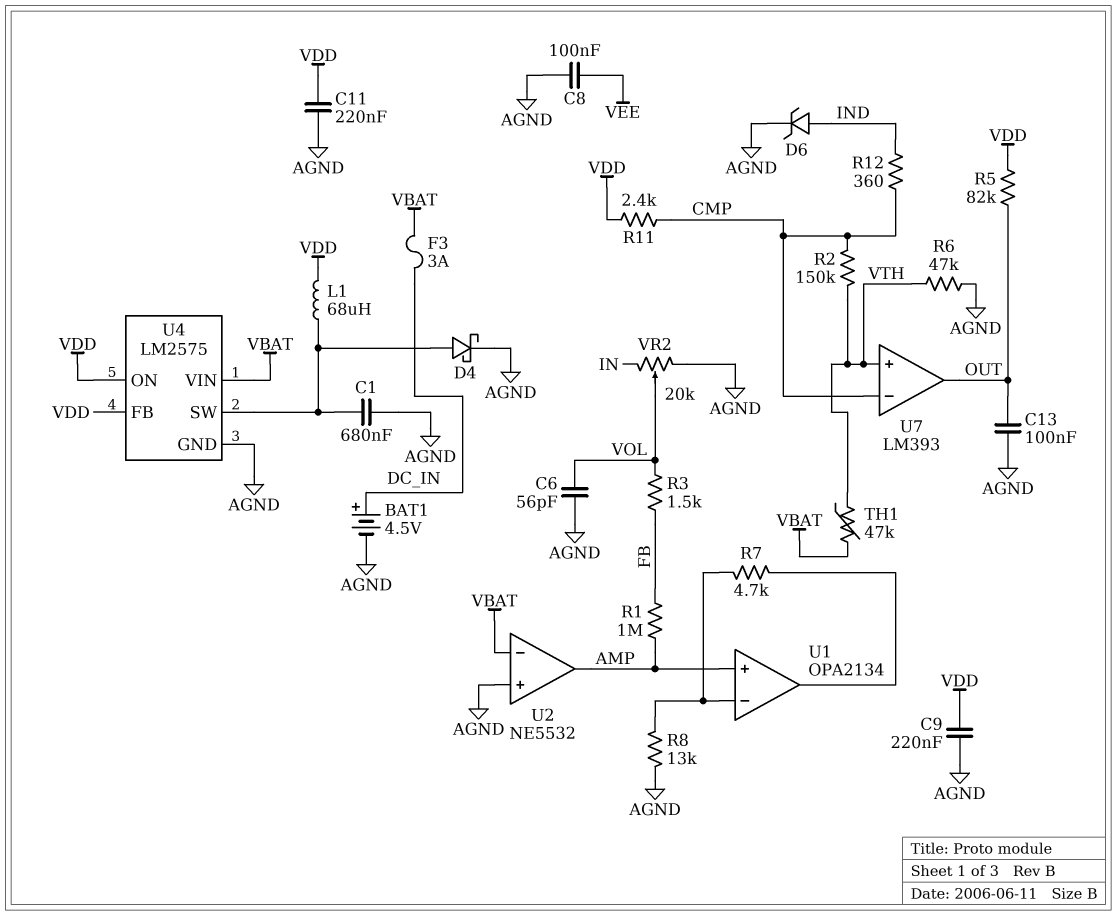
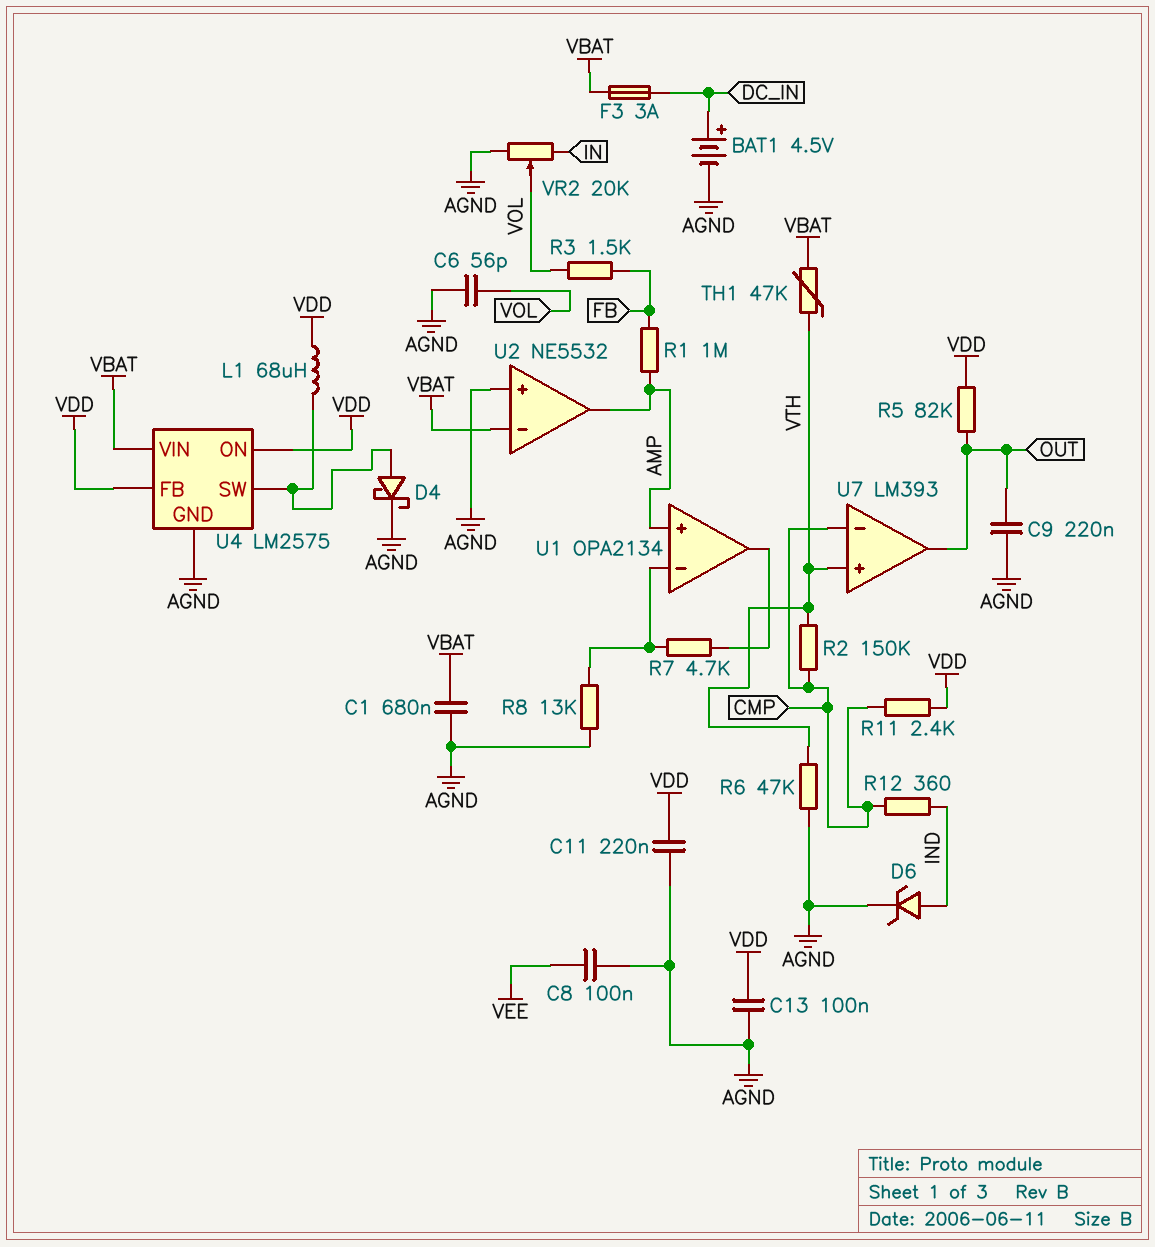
C1: 680nF (AGND, U4/SW) -> 680nF (AGND, VBAT)
C9: 220nF (AGND, VDD) -> 220nF (AGND, OUT)
C13: 100nF (AGND, OUT) -> 100nF (AGND, VDD)

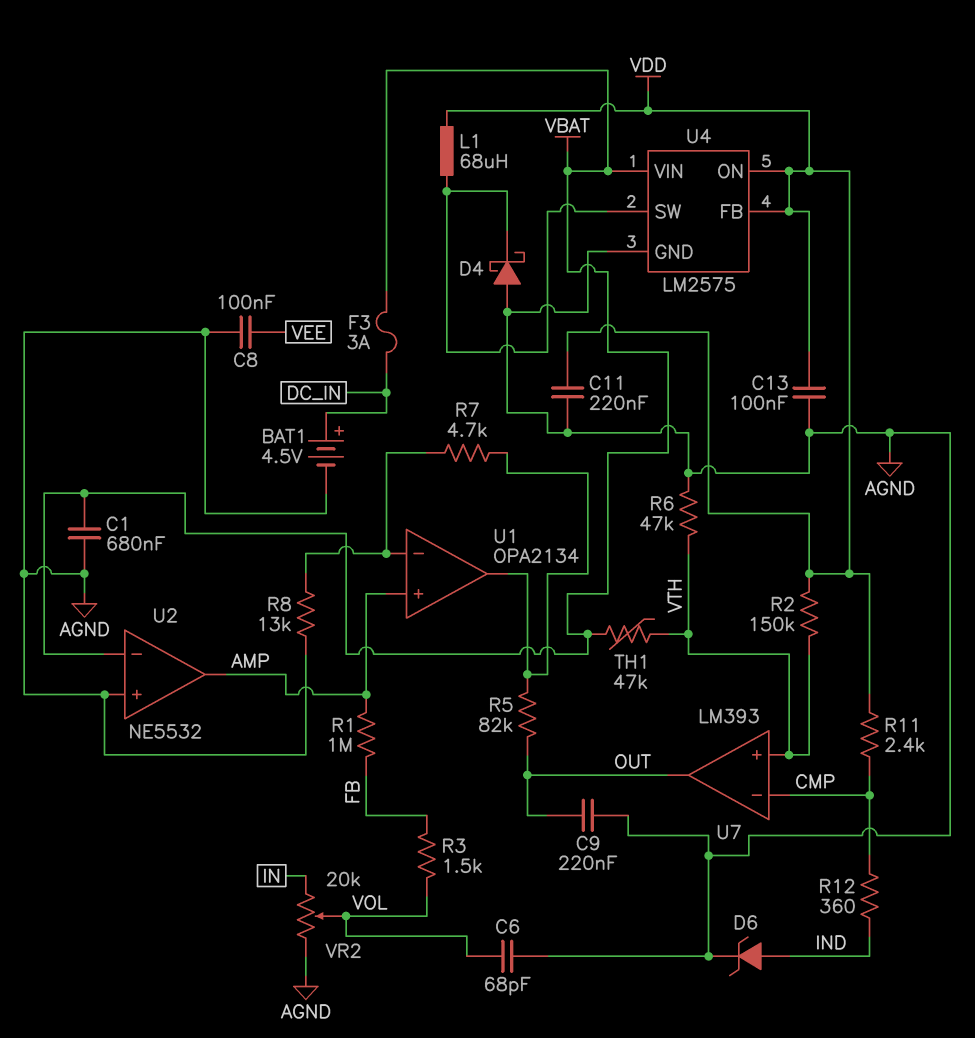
C6: 56pF (AGND, VOL) -> 68pF (AGND, VOL)
D4: schottky (A U4/SW, K AGND) -> schottky (A AGND, K U4/SW)
R2: 150k (CMP, VTH) -> 150k (VDD, VTH)
R5: 82k (OUT, VDD) -> 82k (OUT, U1/out)

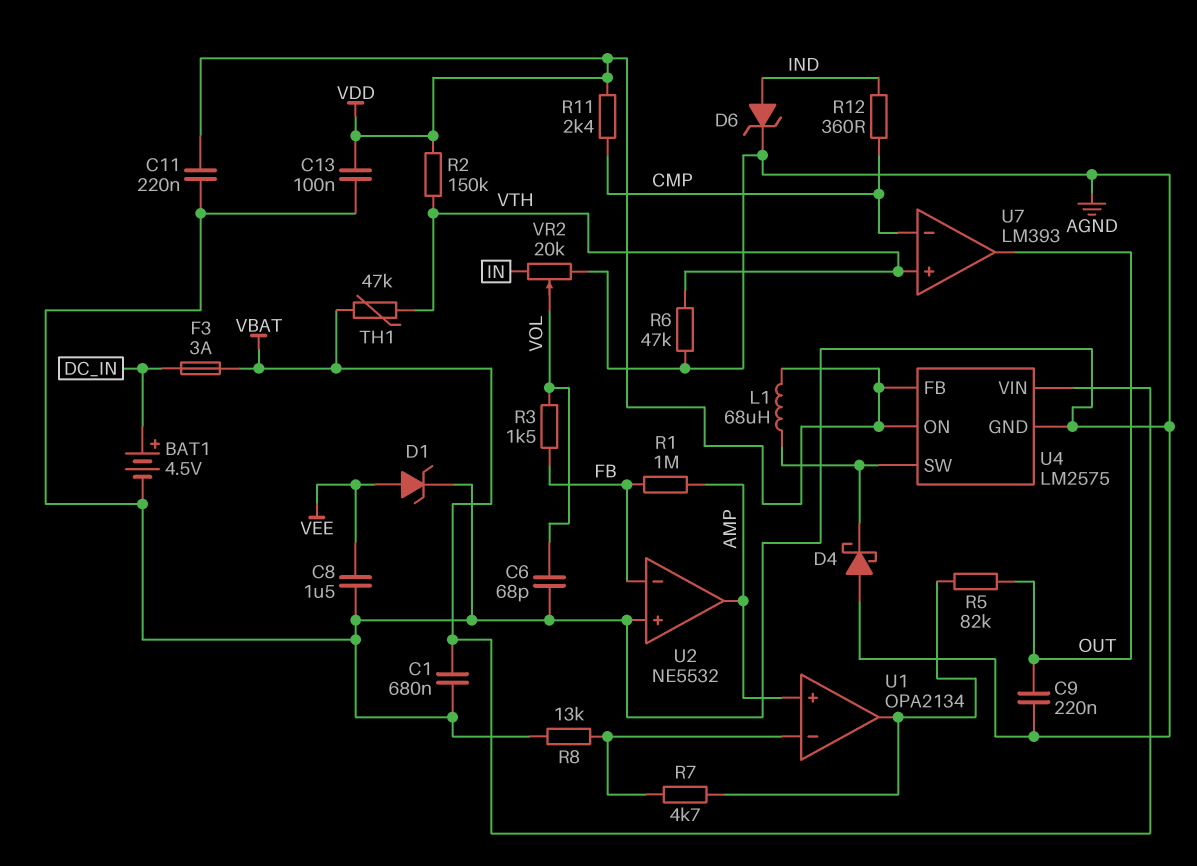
C8: 100nF (AGND, VEE) -> 1.5uF (AGND, VEE)
D1: none -> zener (A VEE, K AGND)
U2 pin in-: VBAT -> FB

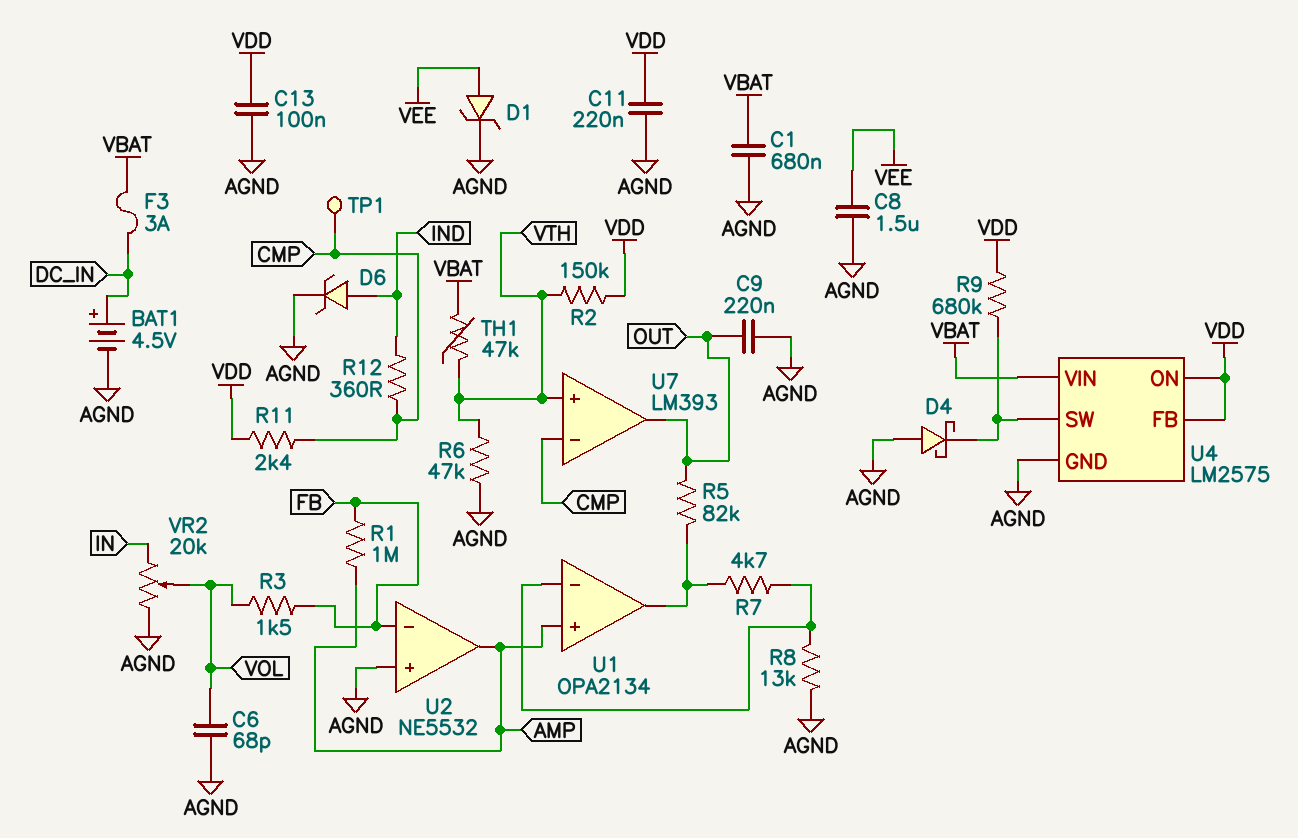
L1: 68uH (U4/SW, VDD) -> none
R9: none -> 680k (U4/SW, VDD)
TP1: none -> test point (CMP)

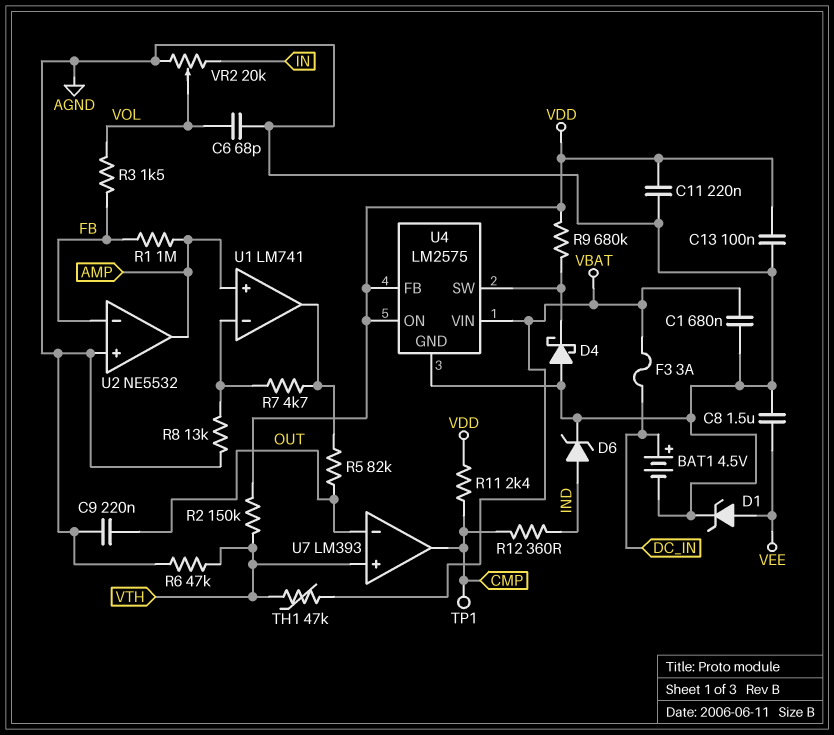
U1: OPA2134 -> LM741
U7 pin in-: CMP -> OUT
U7 pin out: OUT -> CMP

